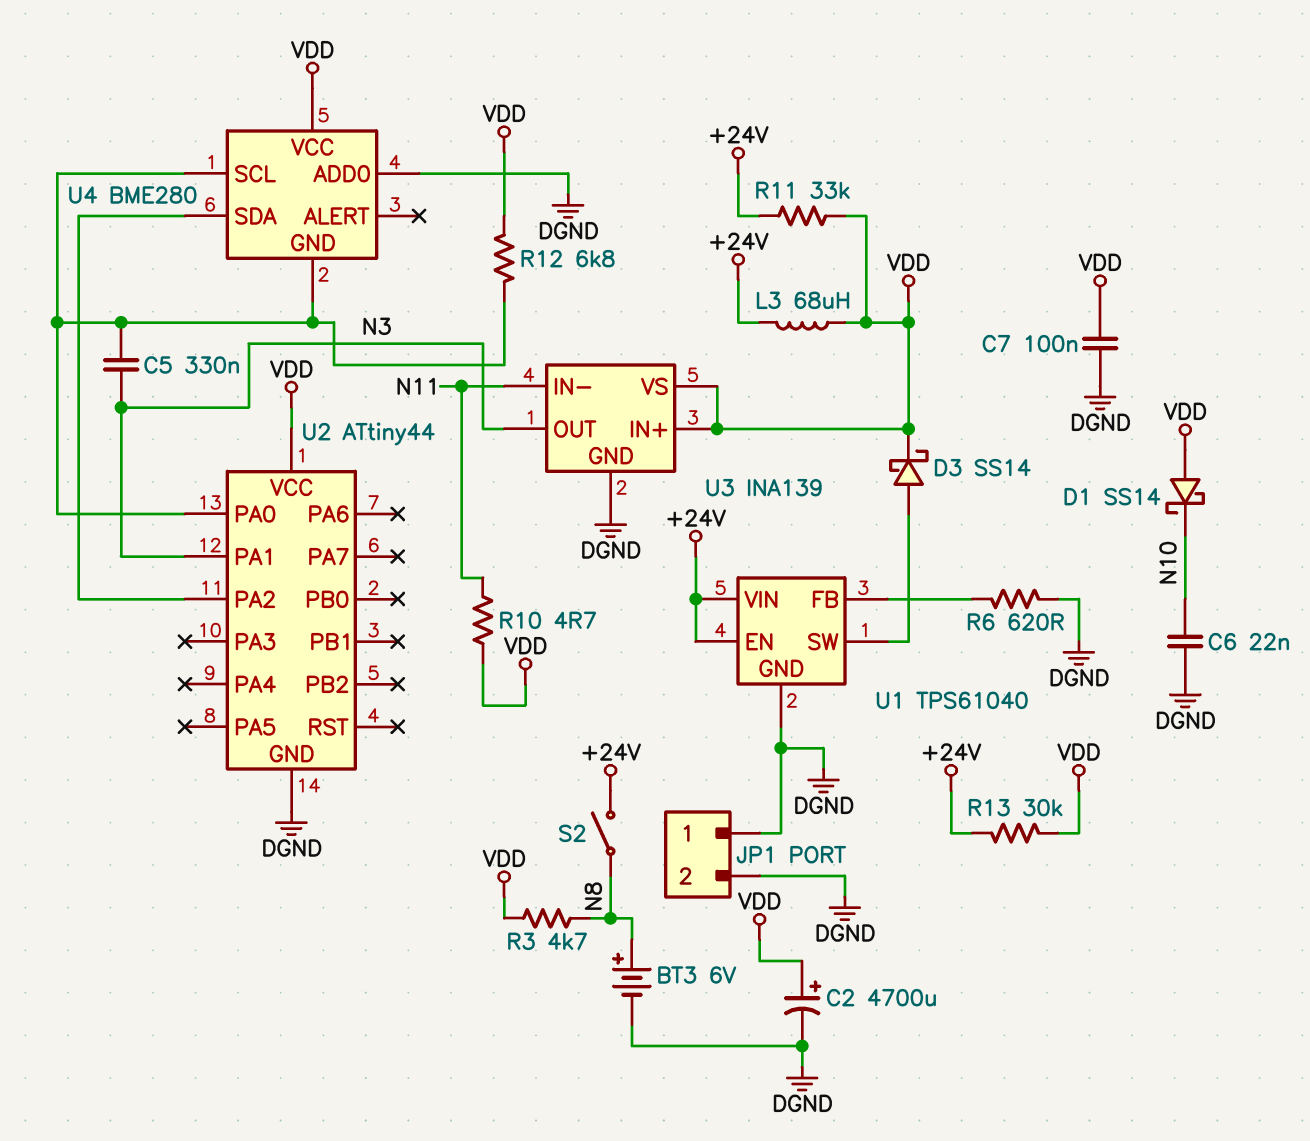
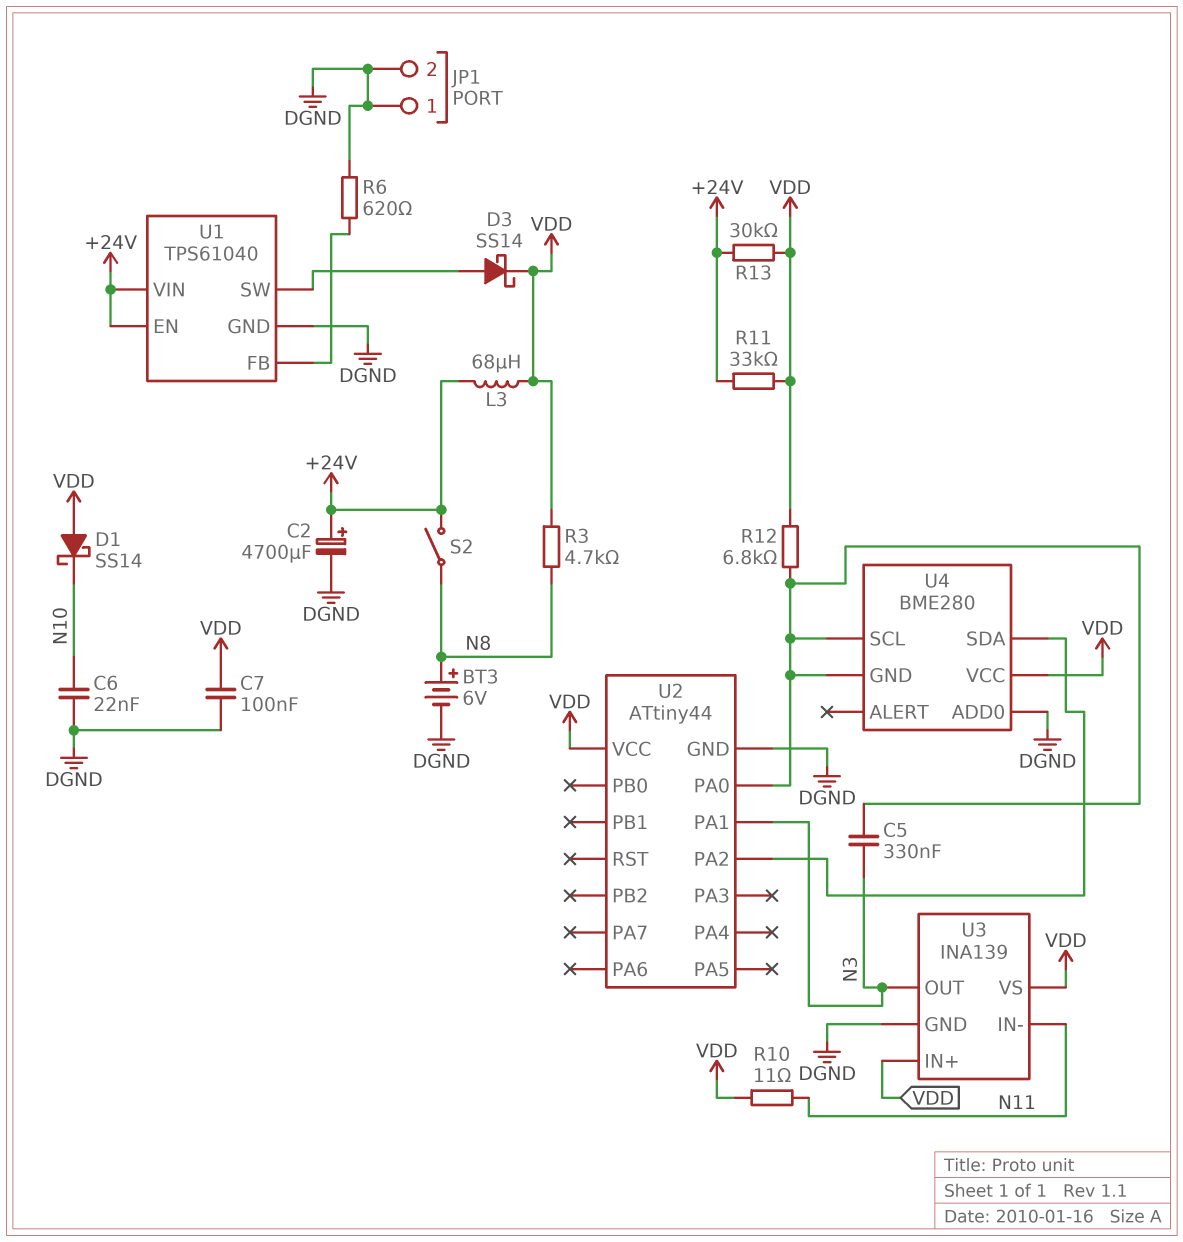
C2: 4700uF (plus VDD, minus DGND) -> 4700uF (plus +24V, minus DGND)
R10: 4.7 (N11, VDD) -> 11 (N11, VDD)

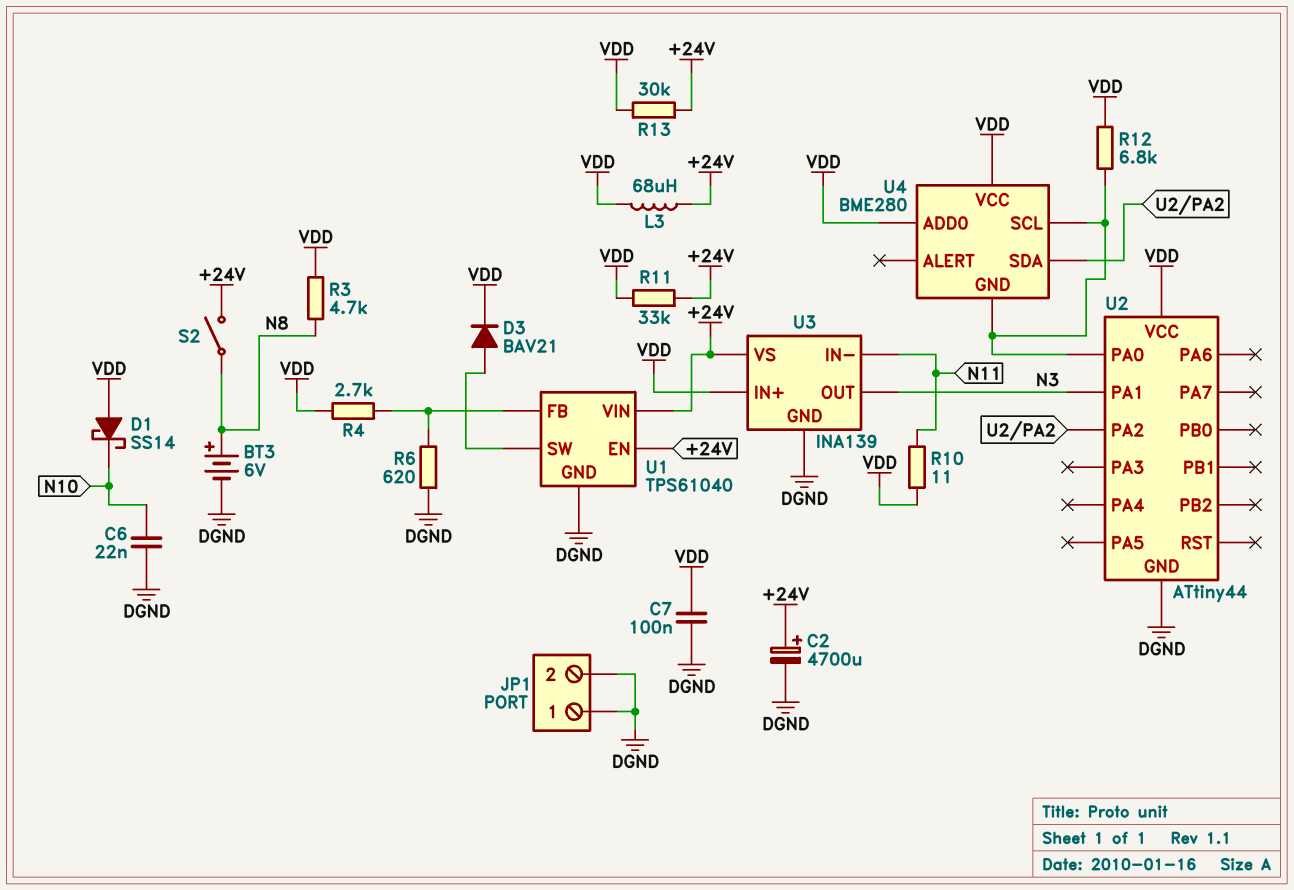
C5: 330nF (N3, U2/PA0) -> none
D3: schottky SS14 (A U1/SW, K VDD) -> diode BAV21 (A U1/SW, K VDD)
R4: none -> 2.7k (U1/FB, VDD)
U3 pin VS: VDD -> +24V
U4 pin ADD0: DGND -> VDD

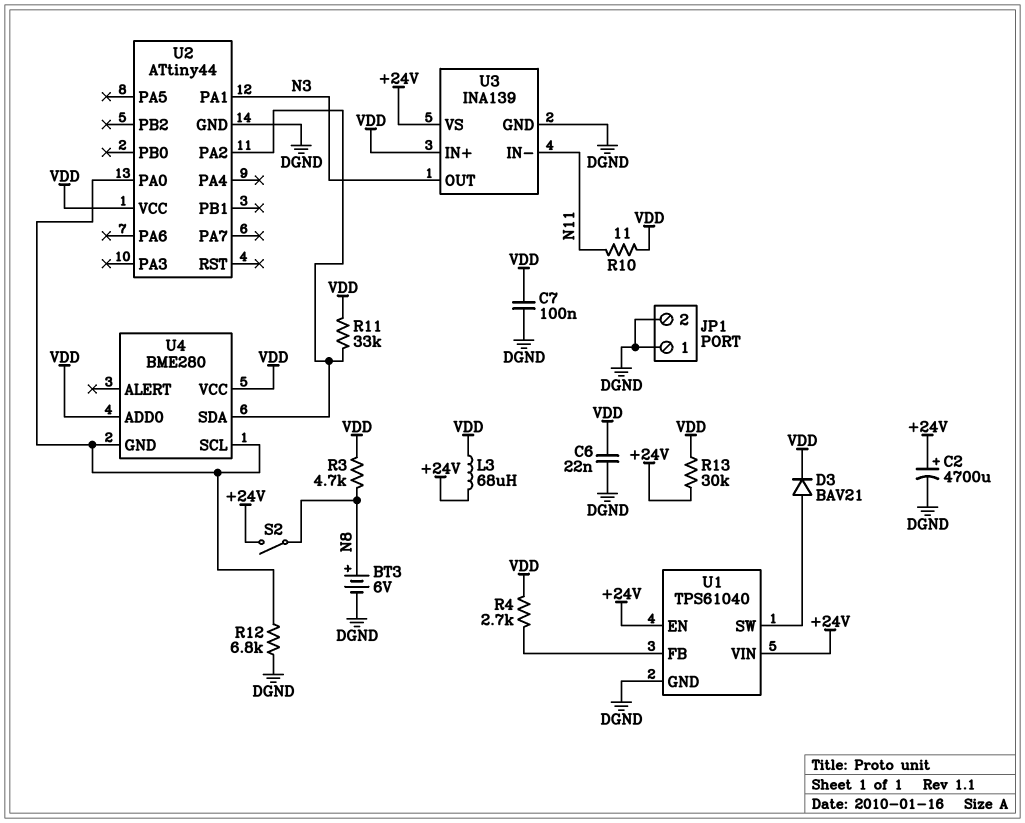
C6: 22nF (DGND, N10) -> 22nF (DGND, VDD)
D1: schottky SS14 (A VDD, K N10) -> none
R6: 620 (DGND, U1/FB) -> none
R11: 33k (+24V, VDD) -> 33k (U2/PA2, VDD)
R12: 6.8k (U2/PA0, VDD) -> 6.8k (DGND, U2/PA0)

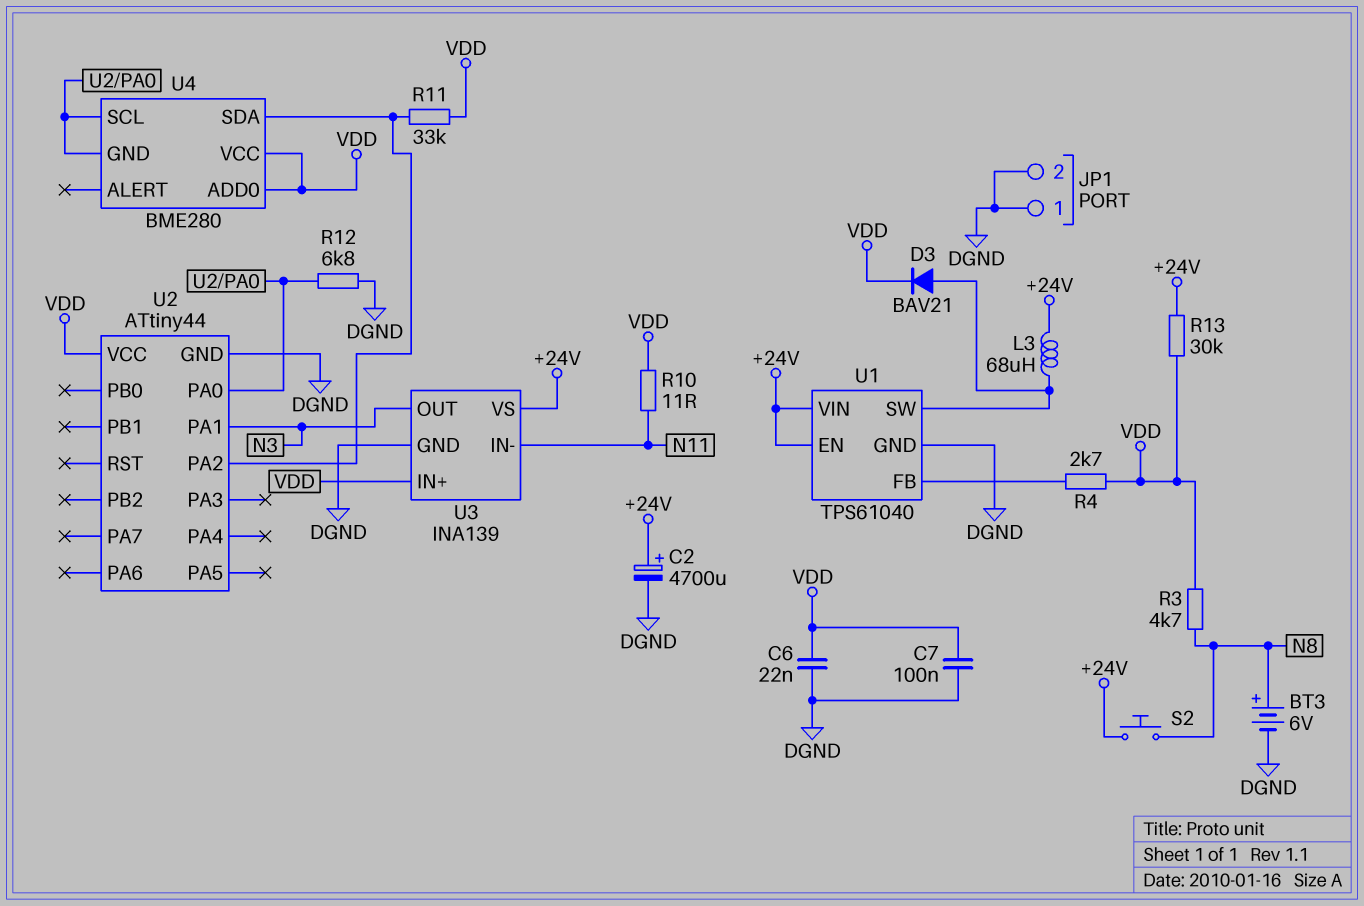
L3: 68uH (+24V, VDD) -> 68uH (+24V, U1/SW)
S2: switch (+24V, N8) -> button (+24V, N8)

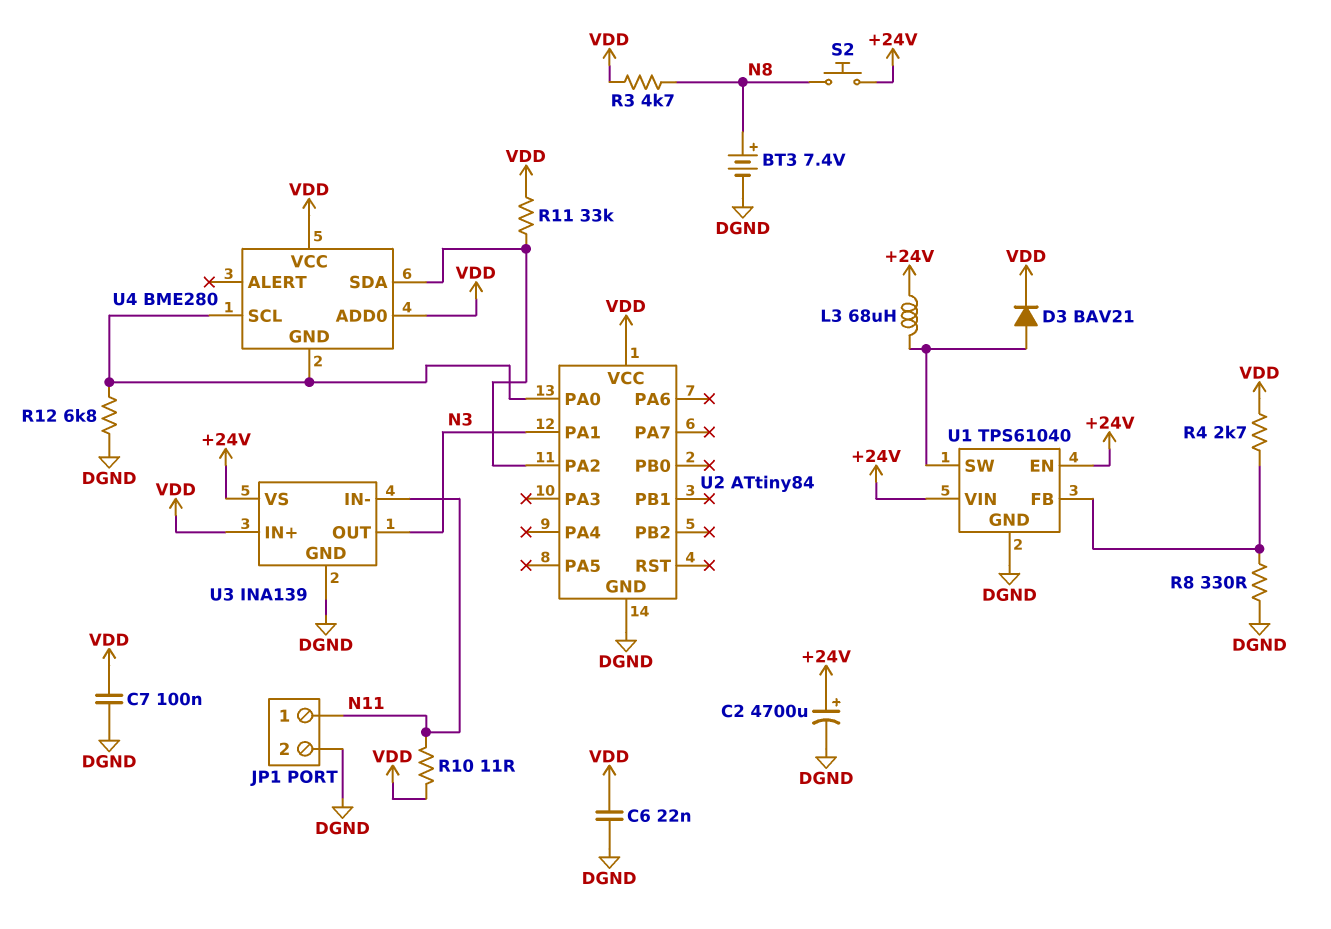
BT3: 6V (plus N8, minus DGND) -> 7.4V (plus N8, minus DGND)
JP1 pin 1: DGND -> N11
R8: none -> 330 (DGND, U1/FB)
R13: 30k (+24V, VDD) -> none
U2: ATtiny44 -> ATtiny84

